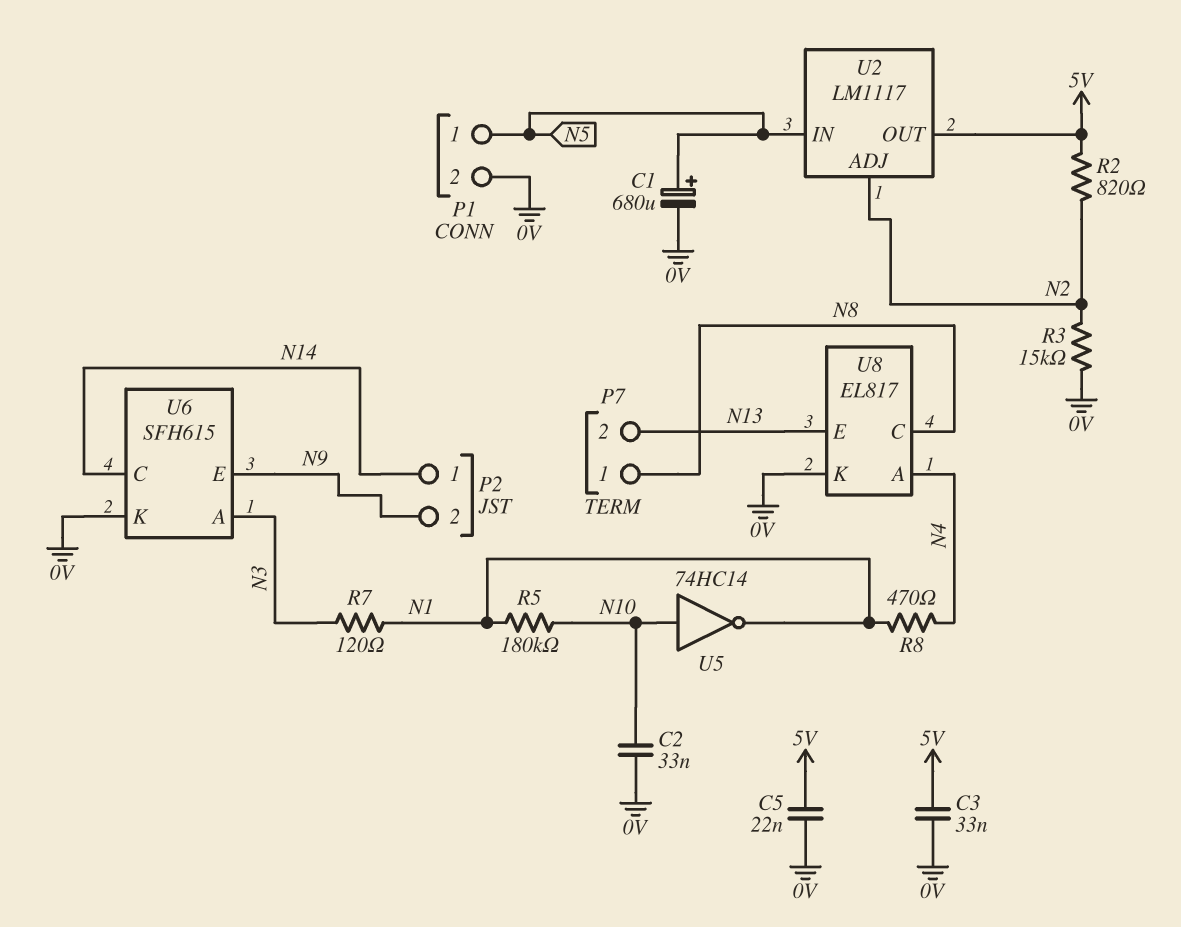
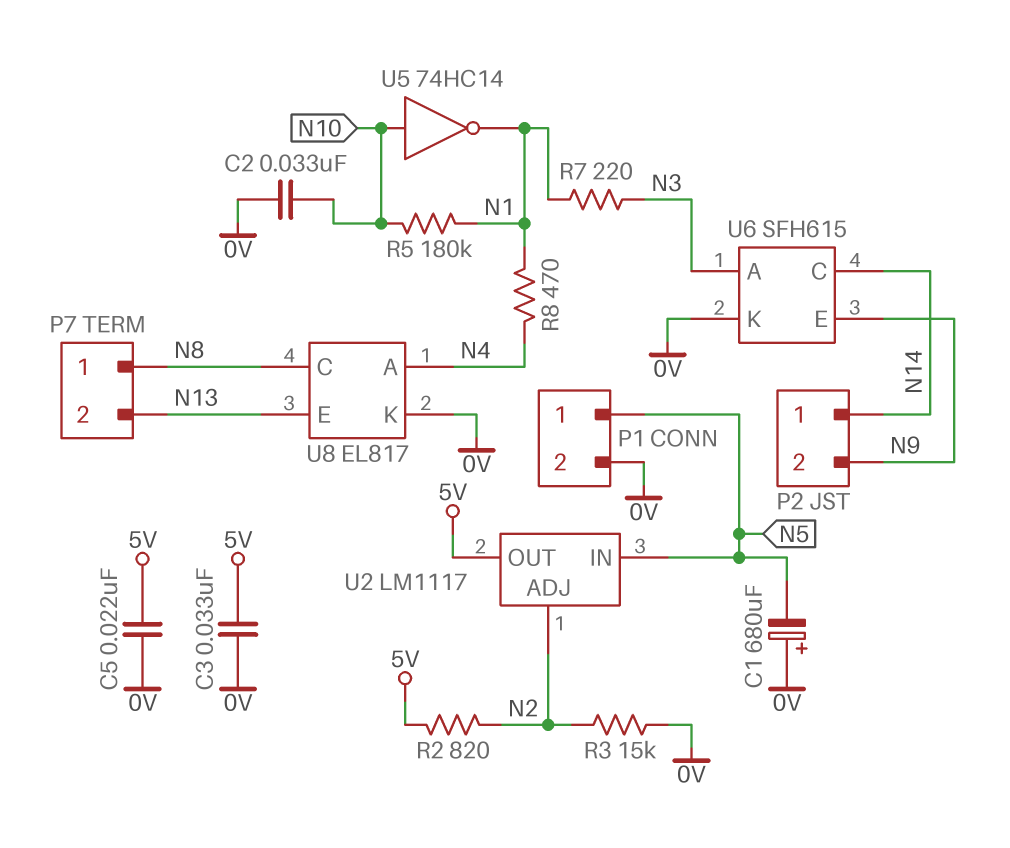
C1: 680uF (plus N5, minus 0V) -> 680uF (plus 0V, minus N5)
R7: 120 (N1, N3) -> 220 (N1, N3)

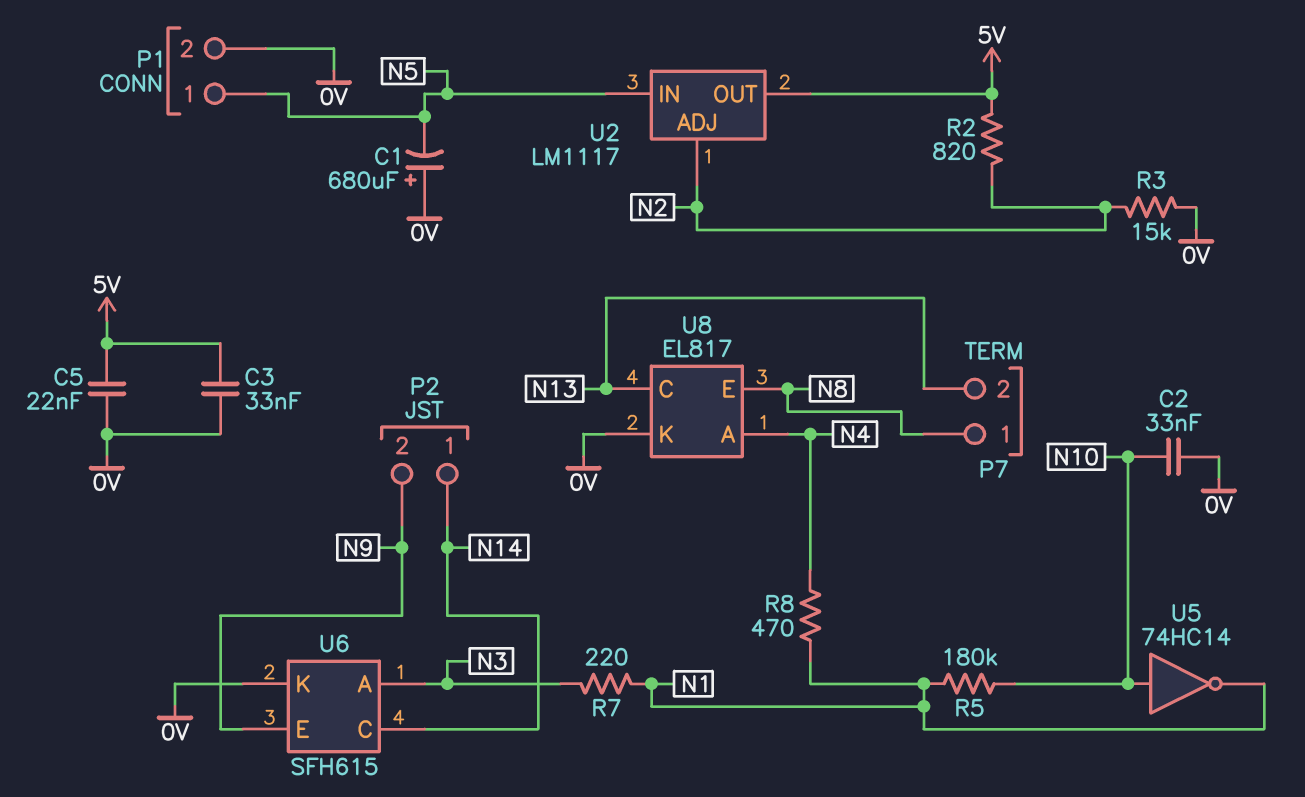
U8 pin C: N8 -> N13
U8 pin E: N13 -> N8

